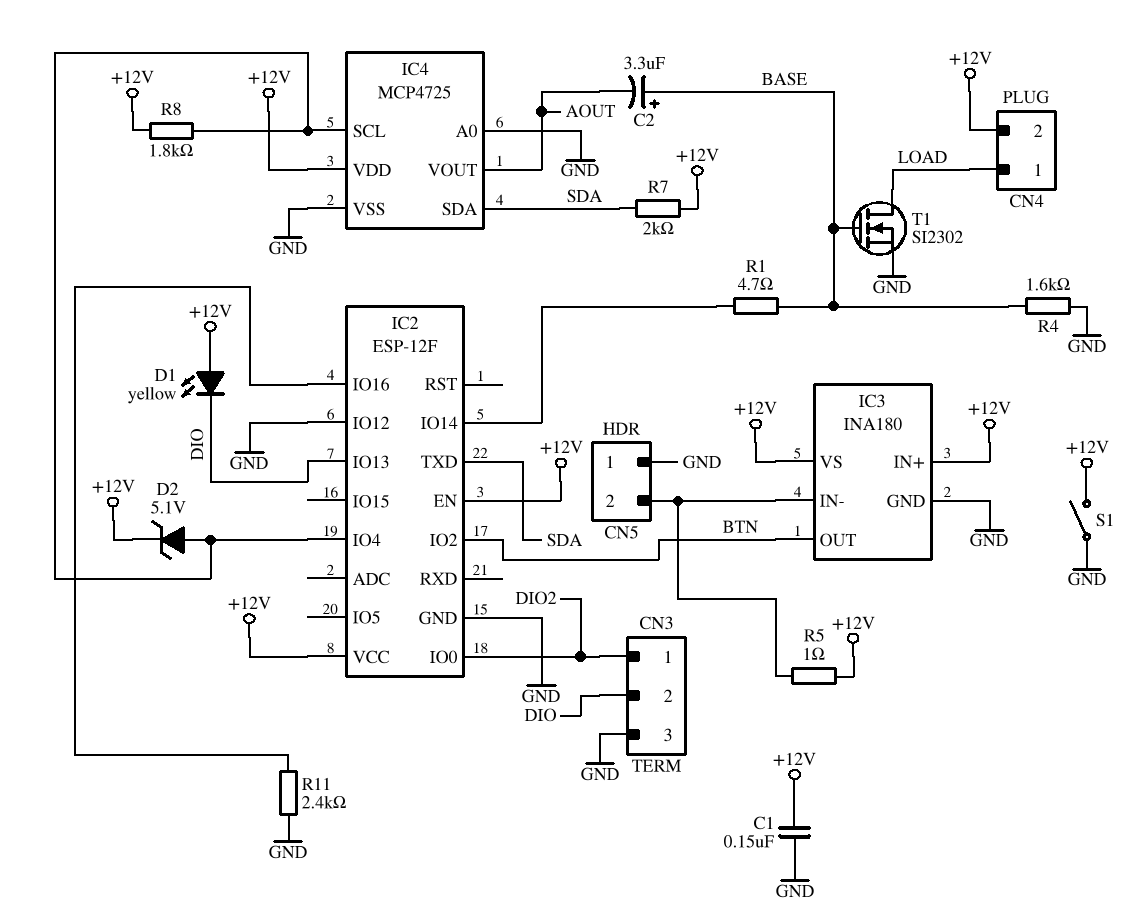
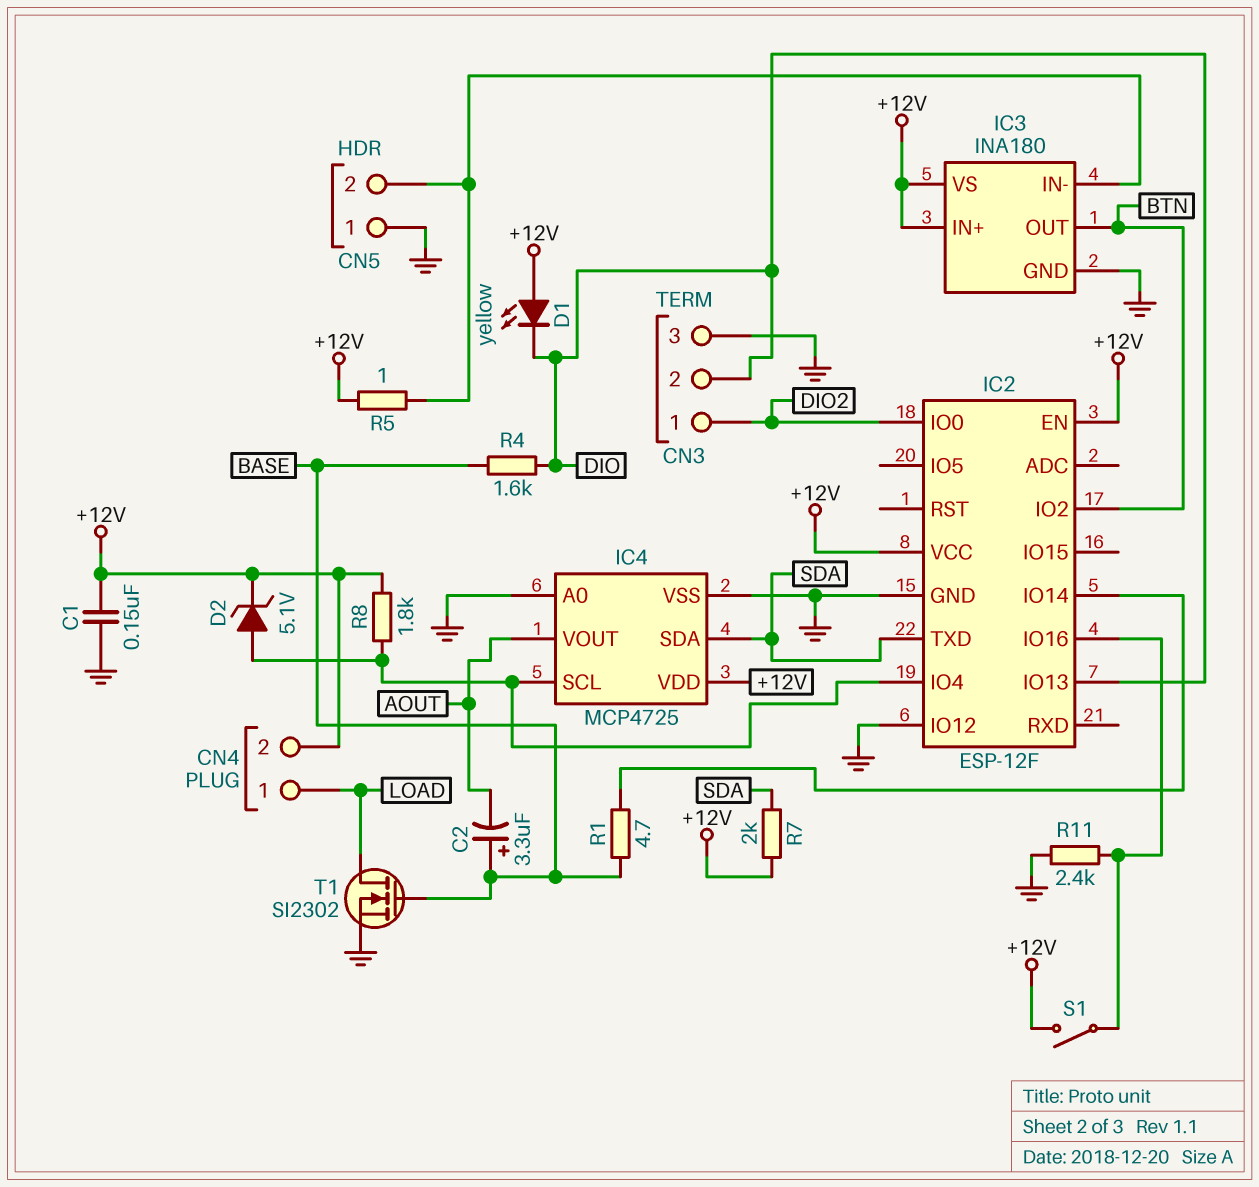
R4: 1.6k (BASE, GND) -> 1.6k (BASE, DIO)
S1: switch (+12V, GND) -> switch (+12V, IC2/IO16)

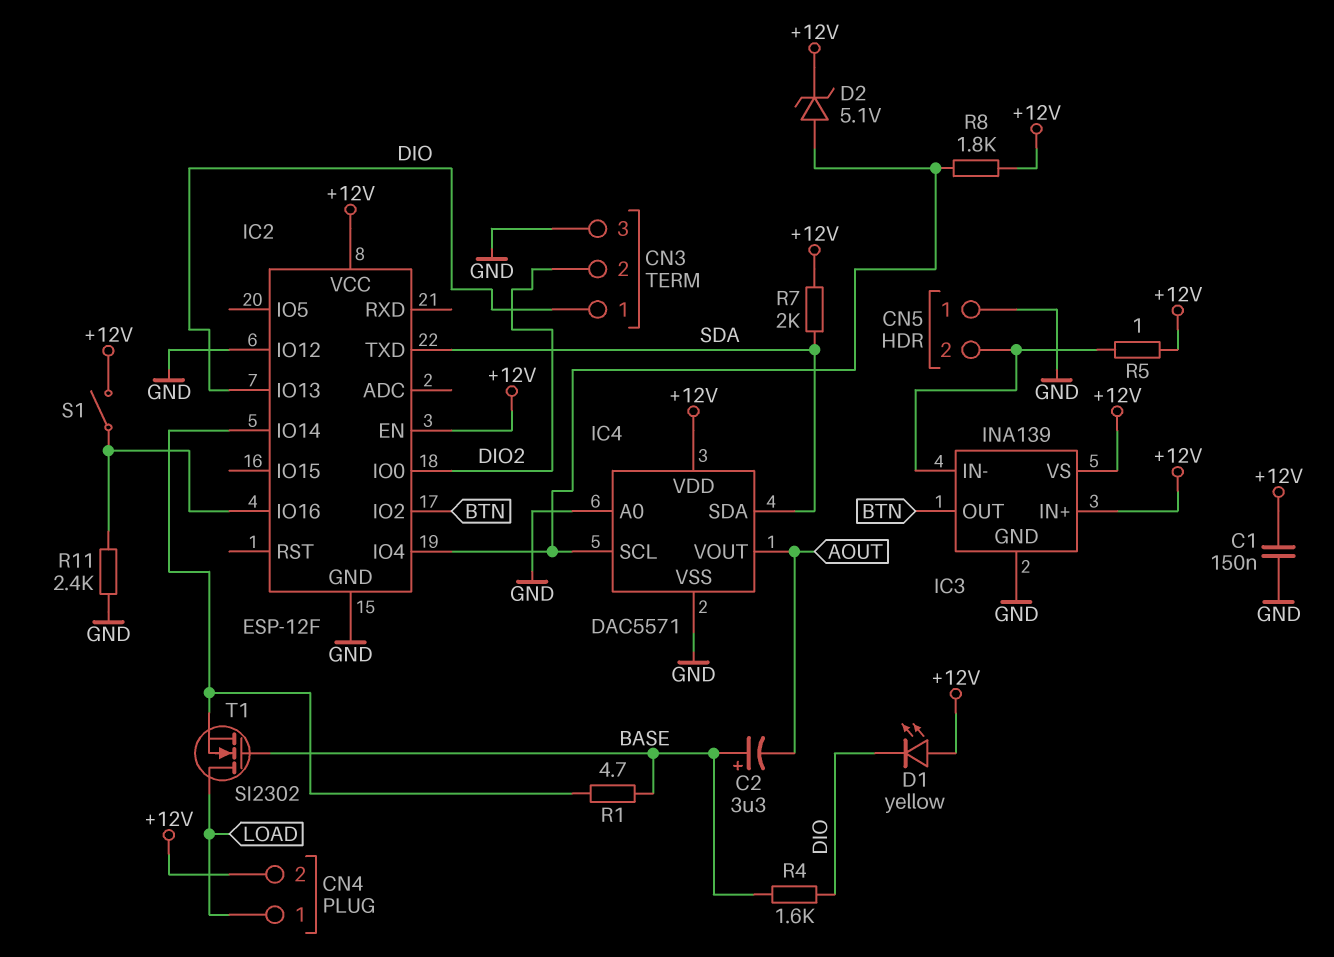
CN3 pin 1: DIO2 -> DIO
CN3 pin 2: DIO -> DIO2
IC3: INA180 -> INA139
IC4: MCP4725 -> DAC5571
T1: NMOS SI2302 (G BASE, D LOAD, S GND) -> NMOS SI2302 (G BASE, D LOAD, S IC2/IO14)

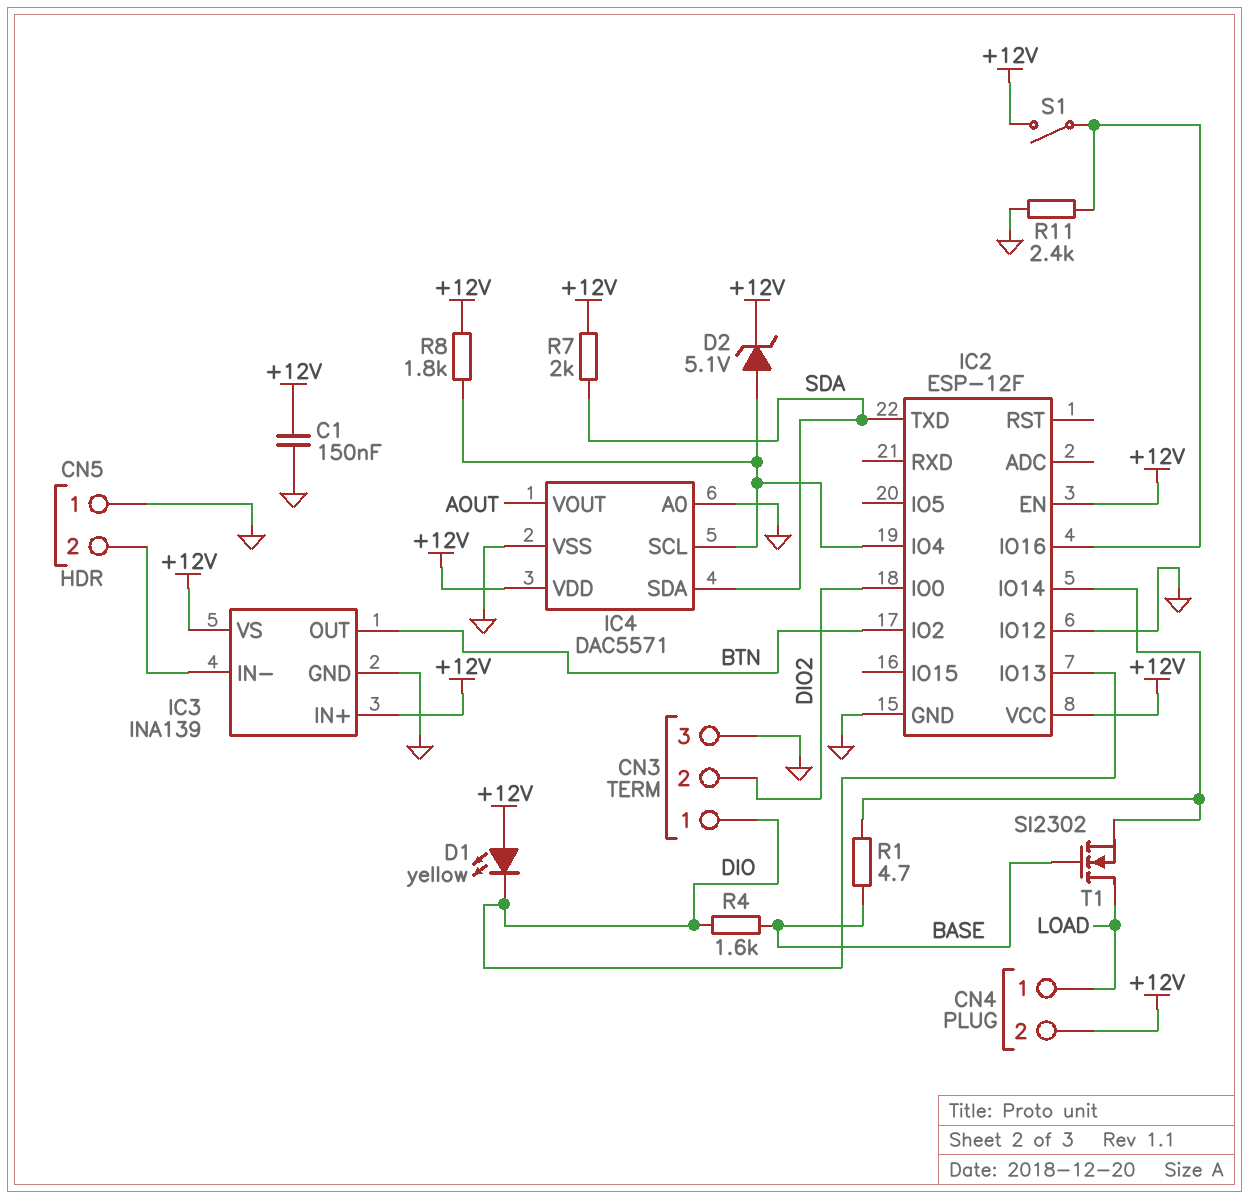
C2: 3.3uF (plus BASE, minus AOUT) -> none
R5: 1 (+12V, CN5/2) -> none

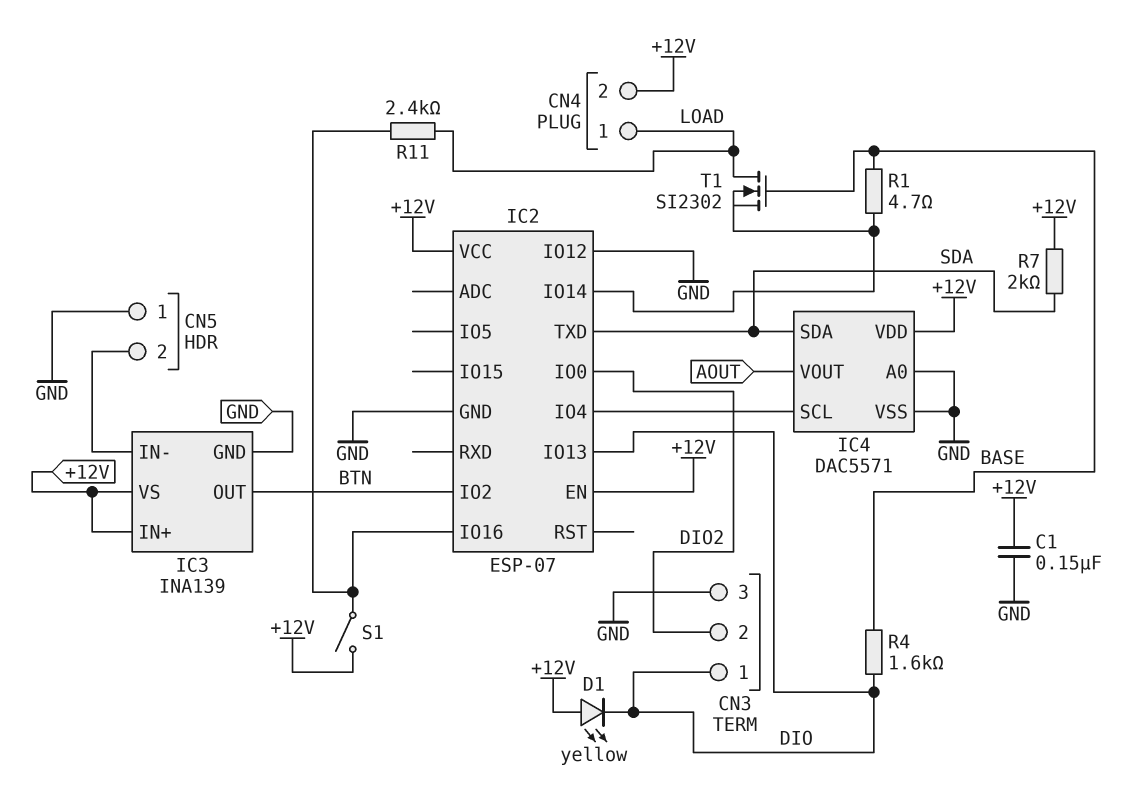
D2: zener 5.1V (A IC2/IO4, K +12V) -> none
IC2: ESP-12F -> ESP-07
R8: 1.8k (+12V, IC2/IO4) -> none
R11: 2.4k (GND, IC2/IO16) -> 2.4k (IC2/IO16, LOAD)

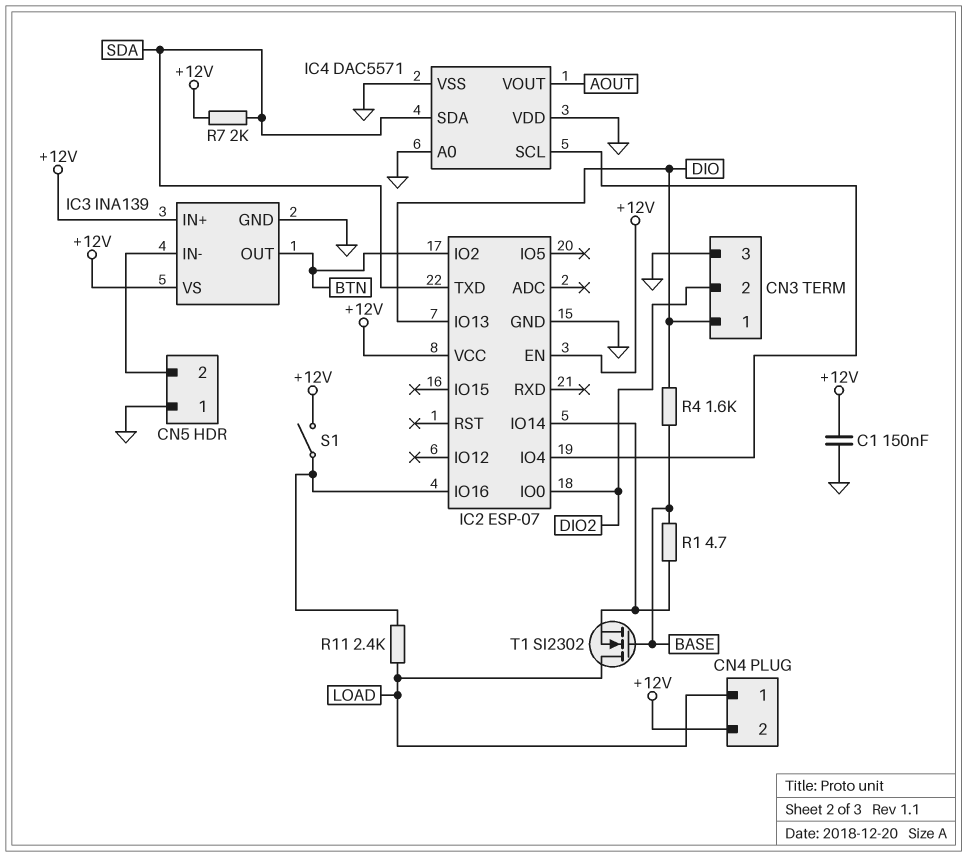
D1: LED yellow (A +12V, K DIO) -> none
IC2 pin IO12: GND -> none
IC4 pin VDD: +12V -> GND

